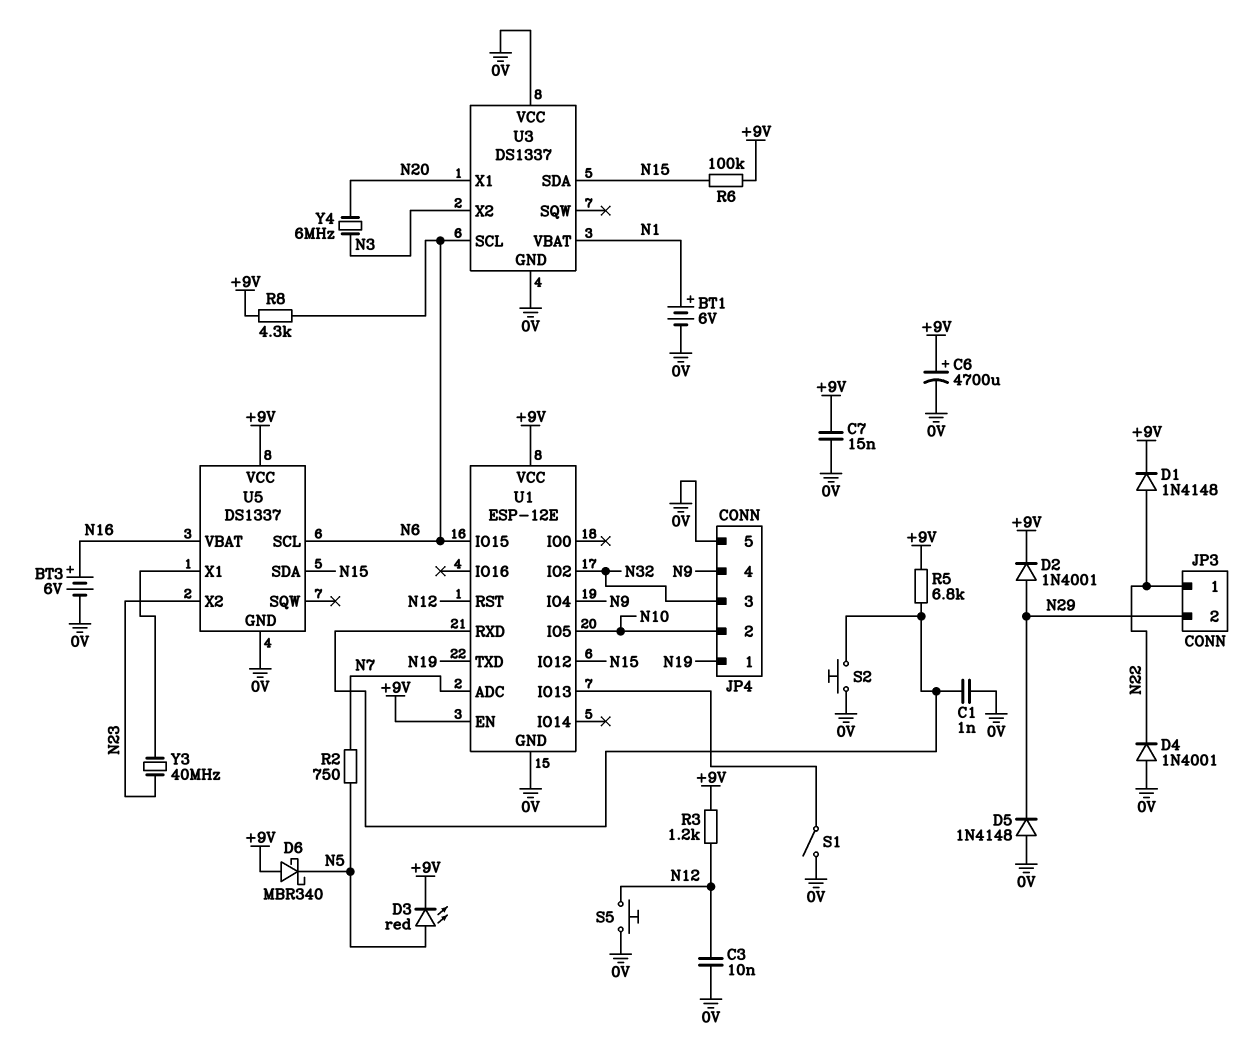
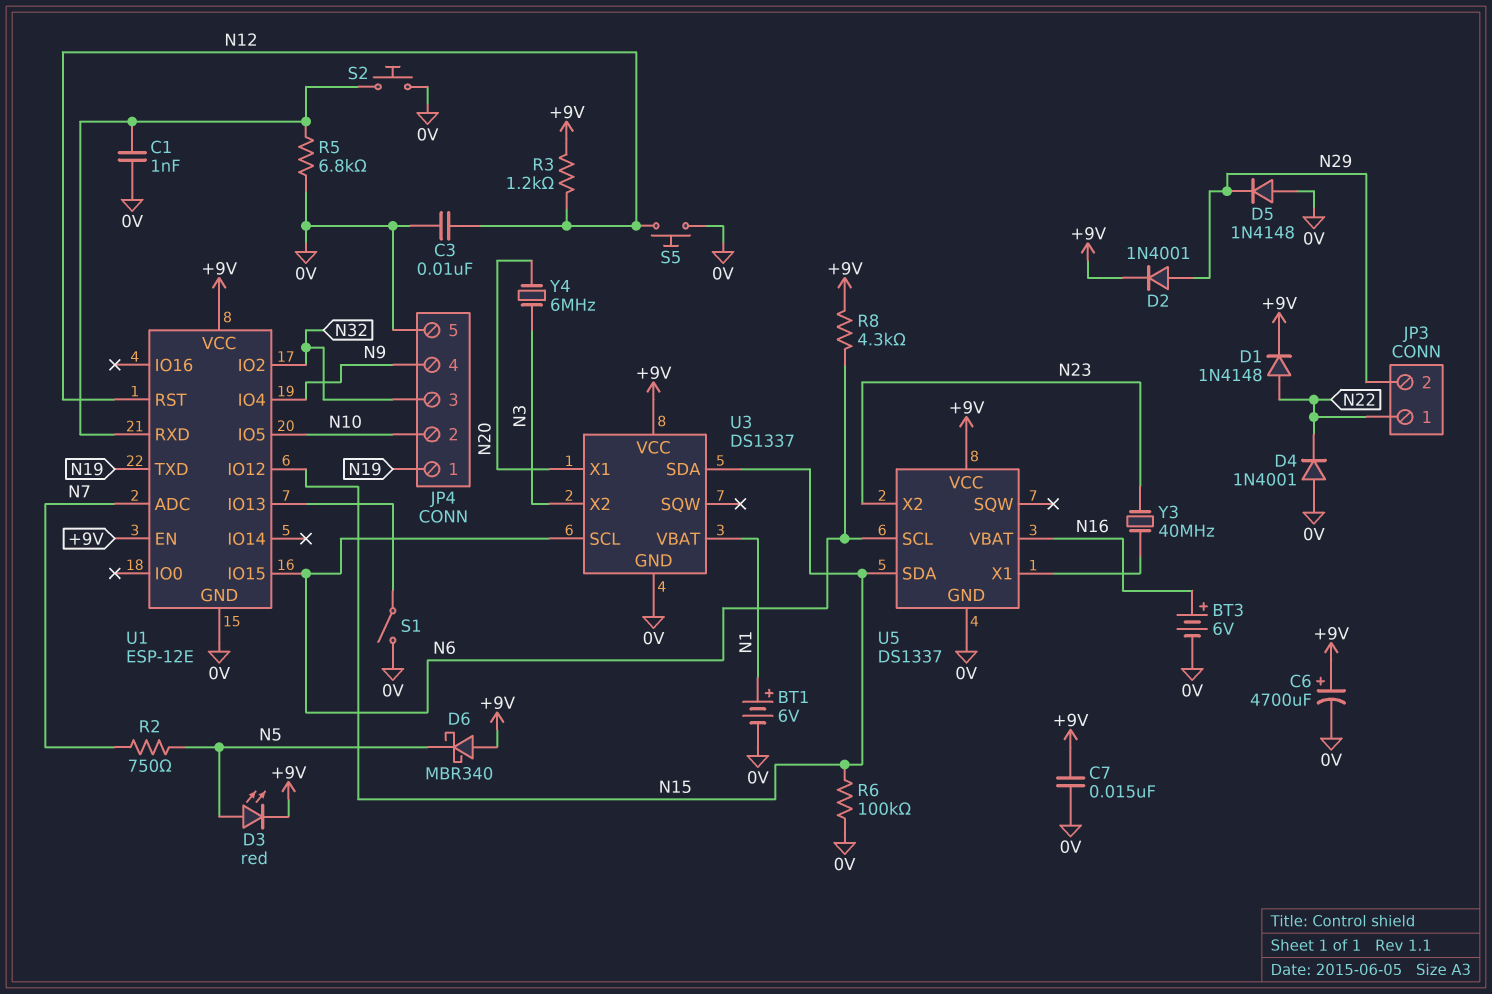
R5: 6.8k (+9V, U1/RXD) -> 6.8k (0V, U1/RXD)
R6: 100k (+9V, N15) -> 100k (0V, N15)
U3 pin VCC: 0V -> +9V

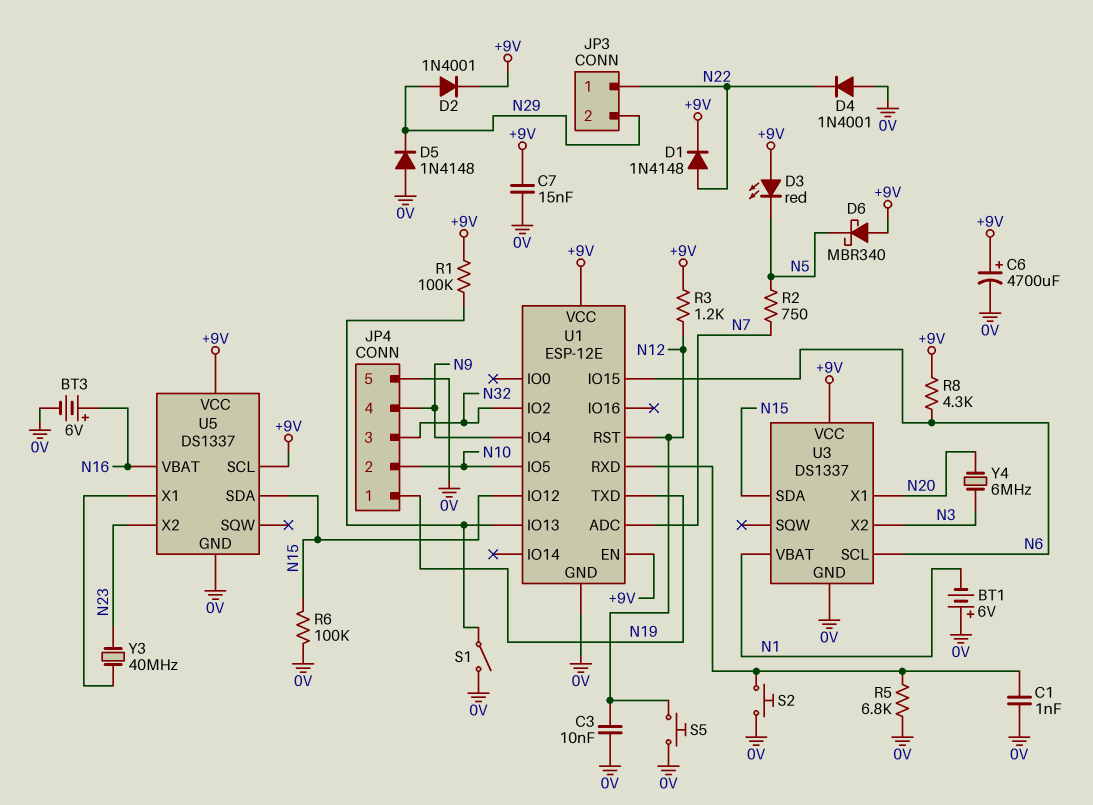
BT1: 6V (plus N1, minus 0V) -> 6V (plus 0V, minus N1)
D3: LED red (A N5, K +9V) -> LED red (A +9V, K N5)
R1: none -> 100k (+9V, U1/IO13)
U5 pin SCL: N6 -> +9V

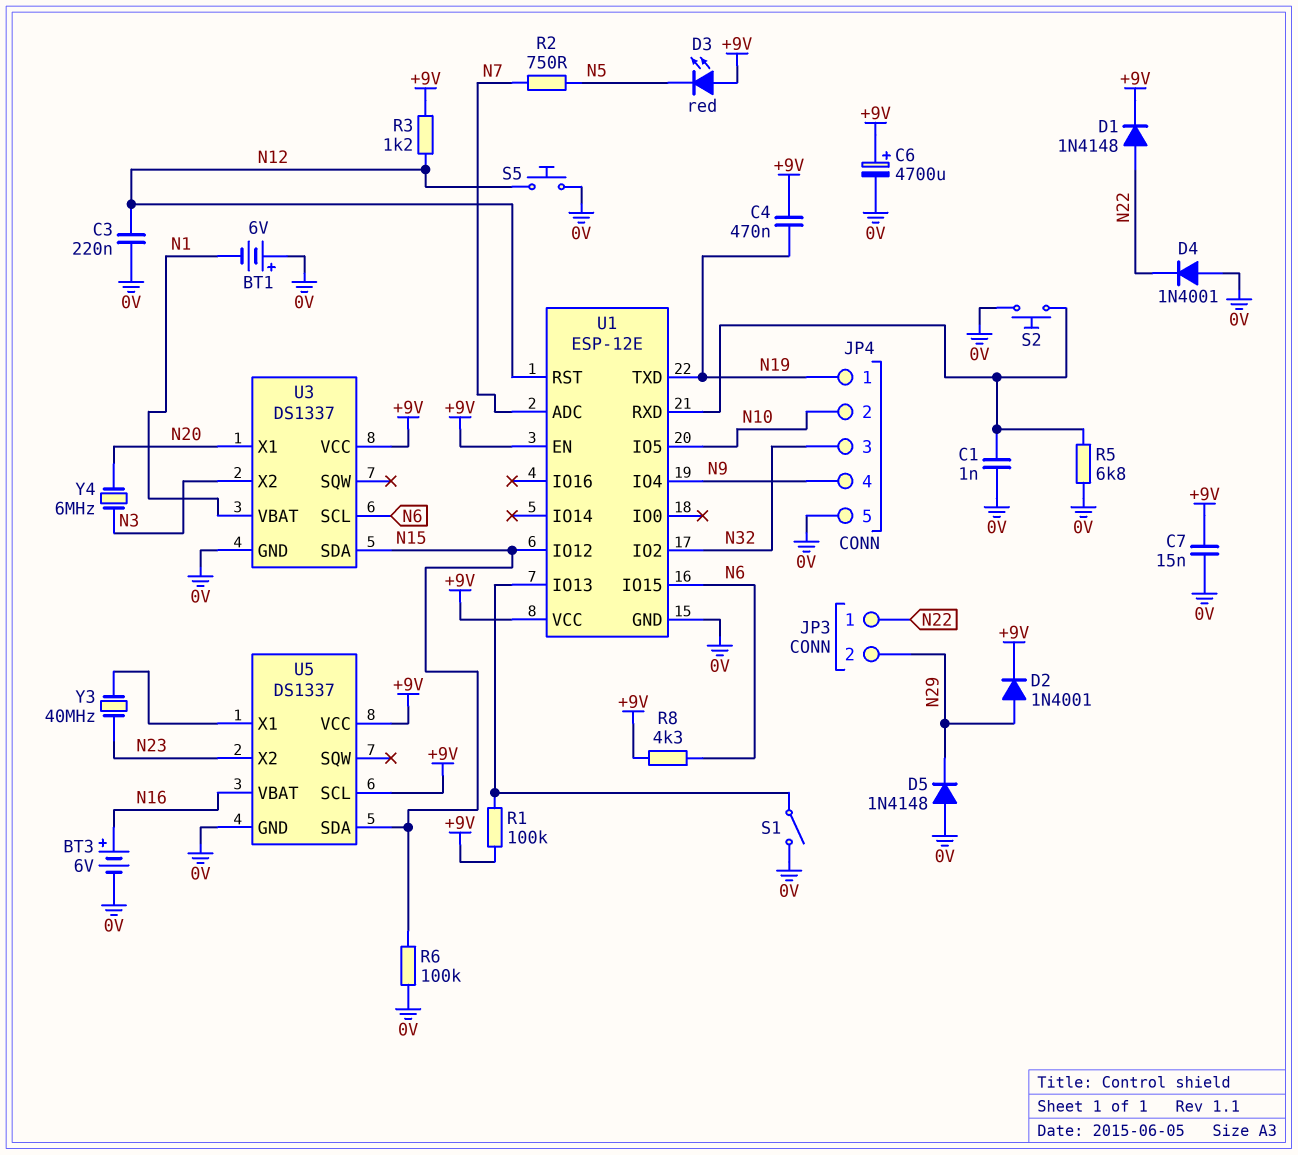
C3: 10nF (0V, N12) -> 220nF (0V, N12)
C4: none -> 470nF (+9V, N19)
D6: schottky MBR340 (A +9V, K N5) -> none

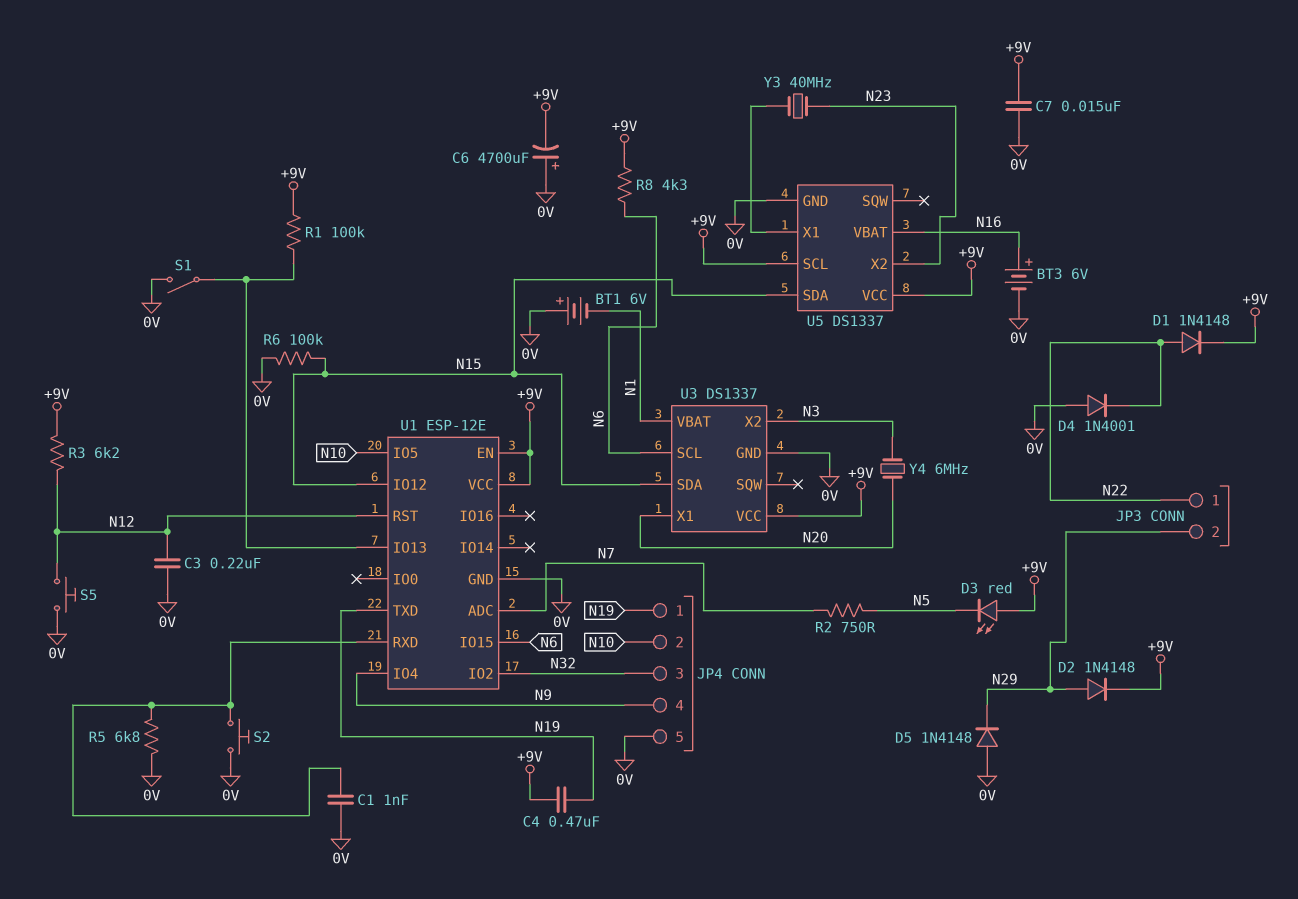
C6: 4700uF (plus +9V, minus 0V) -> 4700uF (plus 0V, minus +9V)
D2: diode 1N4001 (A N29, K +9V) -> diode 1N4148 (A N29, K +9V)
R3: 1.2k (+9V, N12) -> 6.2k (+9V, N12)

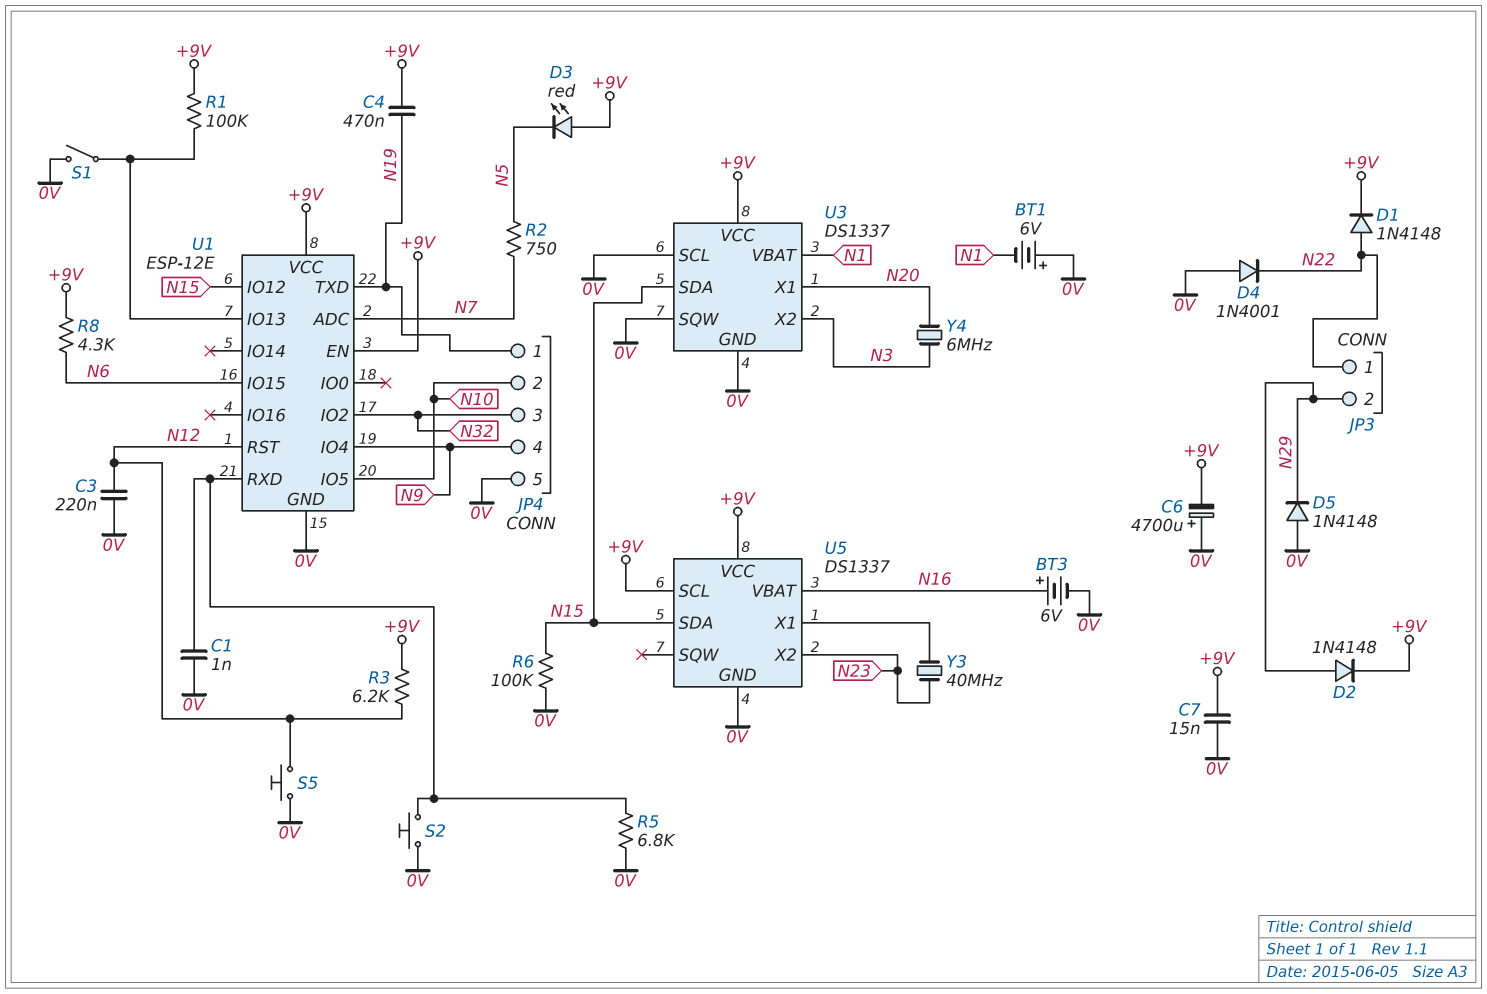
U3 pin SCL: N6 -> 0V
U3 pin SQW: none -> 0V

